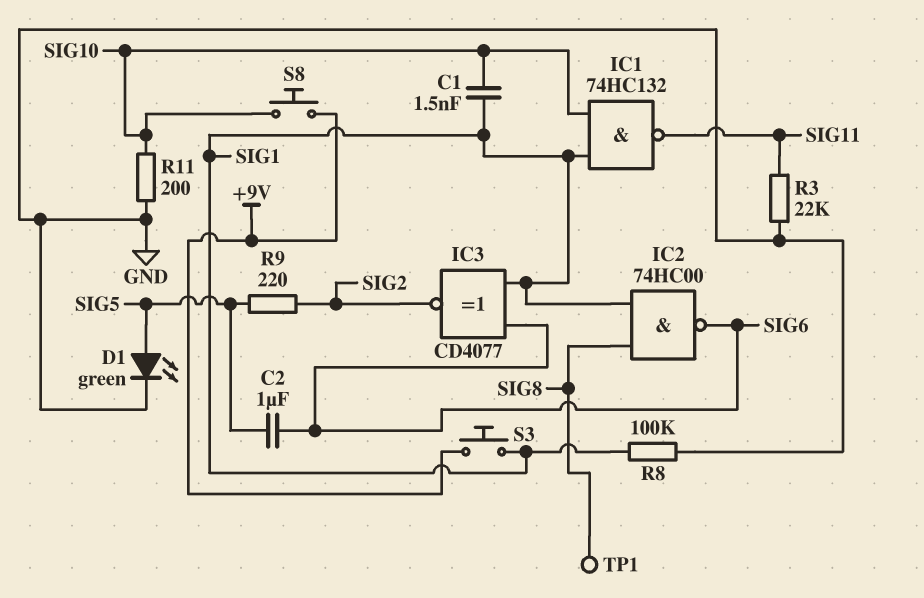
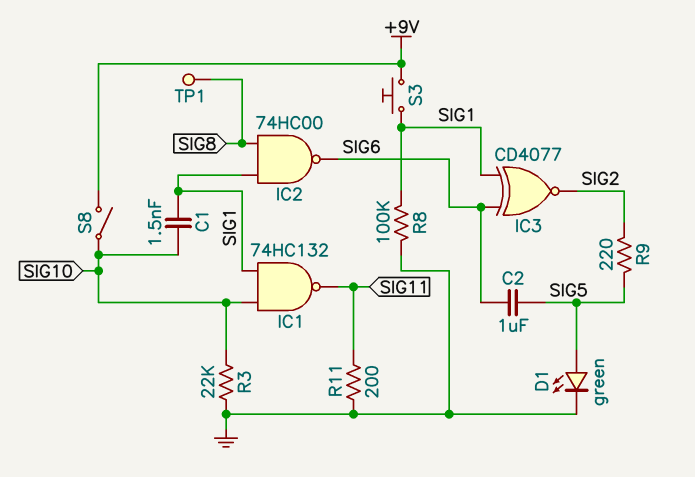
R3: 22k (GND, SIG11) -> 22k (GND, SIG10)
R11: 200 (GND, SIG10) -> 200 (GND, SIG11)
S8: button (+9V, SIG10) -> switch (+9V, SIG10)

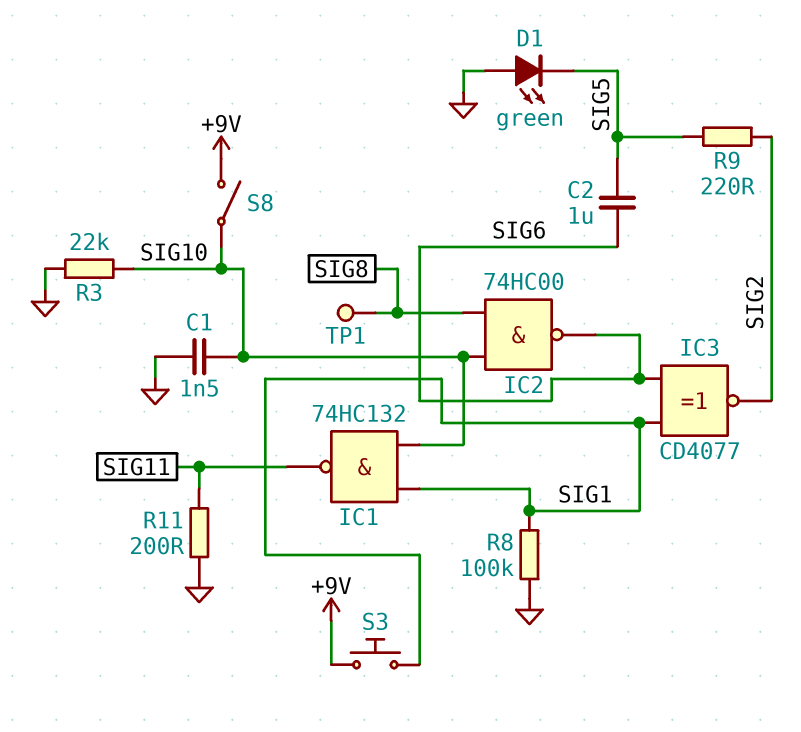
C1: 1.5nF (SIG1, SIG10) -> 1.5nF (GND, SIG10)
D1: LED green (A SIG5, K GND) -> LED green (A GND, K SIG5)
IC2: NAND 74HC00 (in SIG1, in SIG8, out SIG6) -> NAND 74HC00 (in SIG8, in SIG10, out SIG6)

